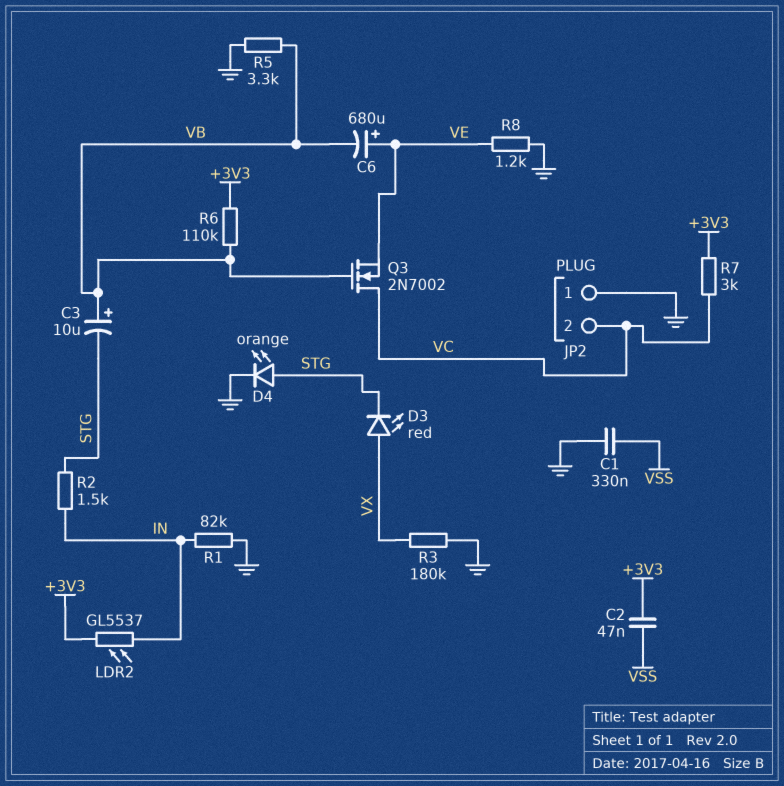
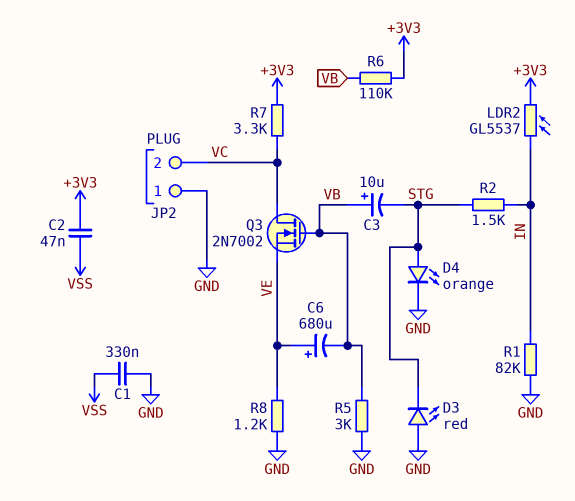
D3: LED red (A VX, K STG) -> LED red (A GND, K STG)
R3: 180k (GND, VX) -> none
R5: 3.3k (GND, VB) -> 3k (GND, VB)
R7: 3k (+3V3, VC) -> 3.3k (+3V3, VC)

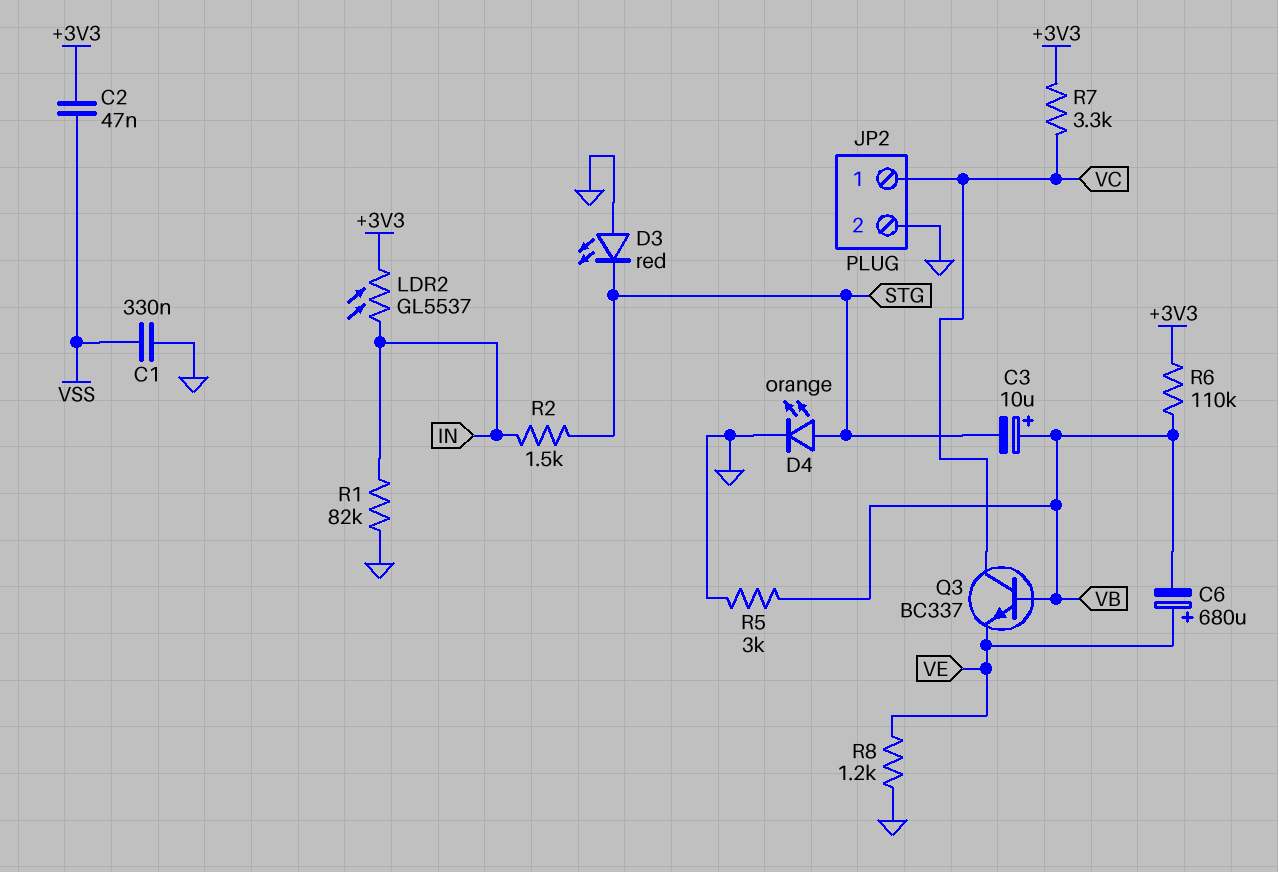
JP2 pin 1: GND -> VC
JP2 pin 2: VC -> GND
Q3: NMOS 2N7002 (G VB, D VC, S VE) -> NPN BC337 (B VB, C VC, E VE)

